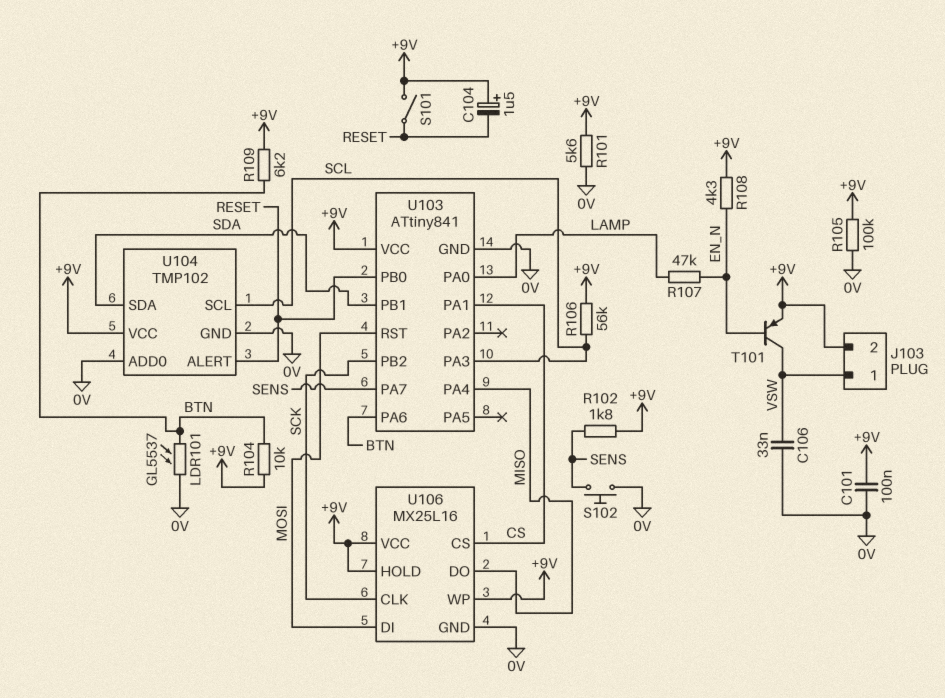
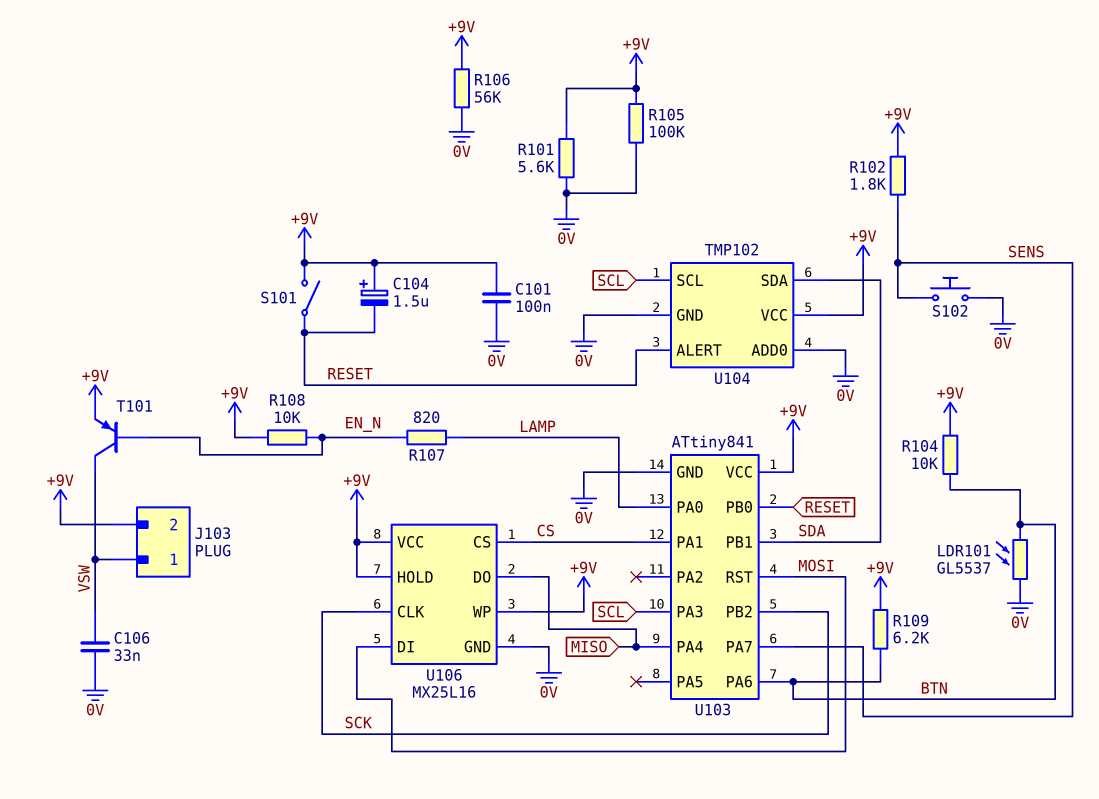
R106: 56k (+9V, SCL) -> 56k (+9V, 0V)
R107: 47k (EN_N, LAMP) -> 820 (EN_N, LAMP)
R108: 4.3k (+9V, EN_N) -> 10k (+9V, EN_N)

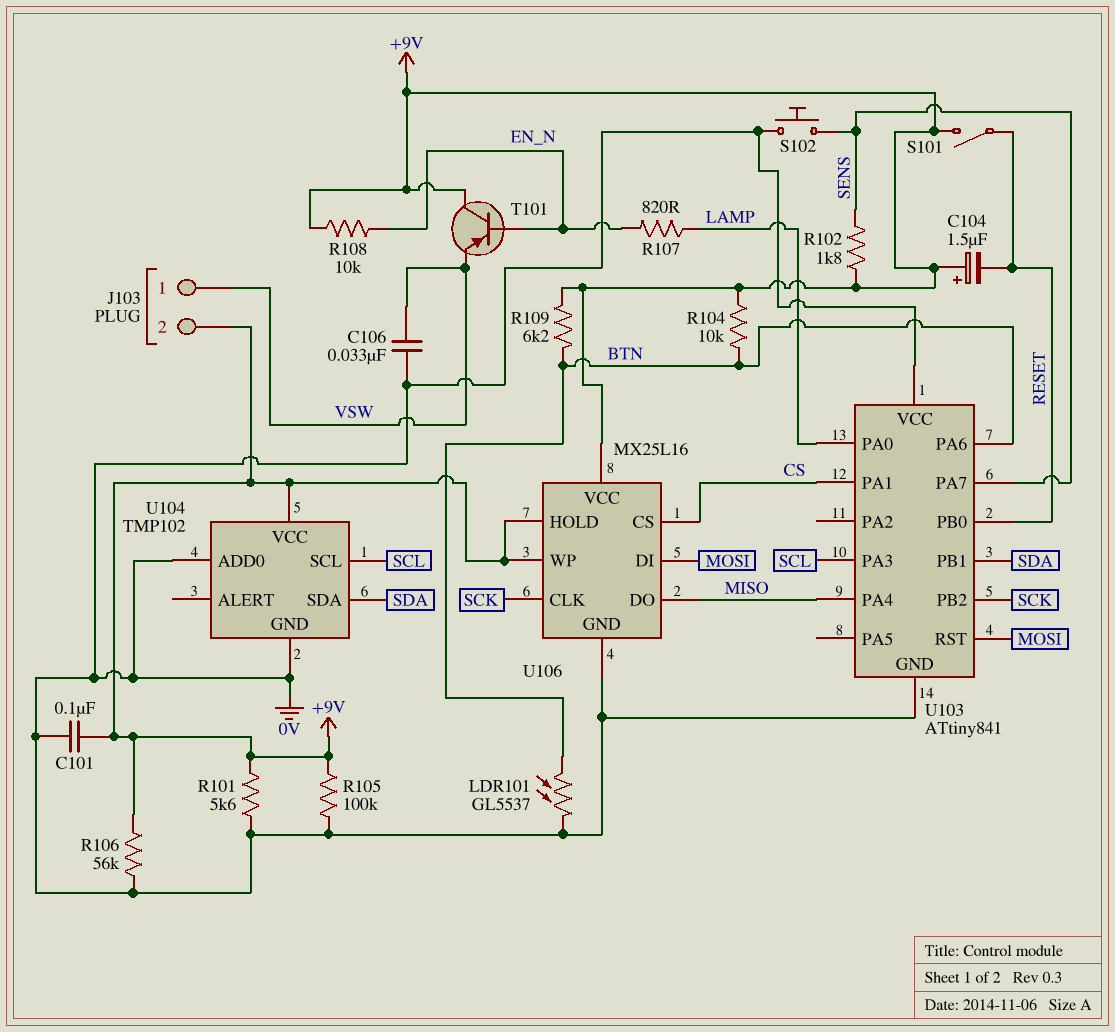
T101: PNP (B EN_N, C VSW, E +9V) -> PNP (B EN_N, C +9V, E VSW)
U103 pin VCC: +9V -> 0V
U104 pin ALERT: RESET -> none

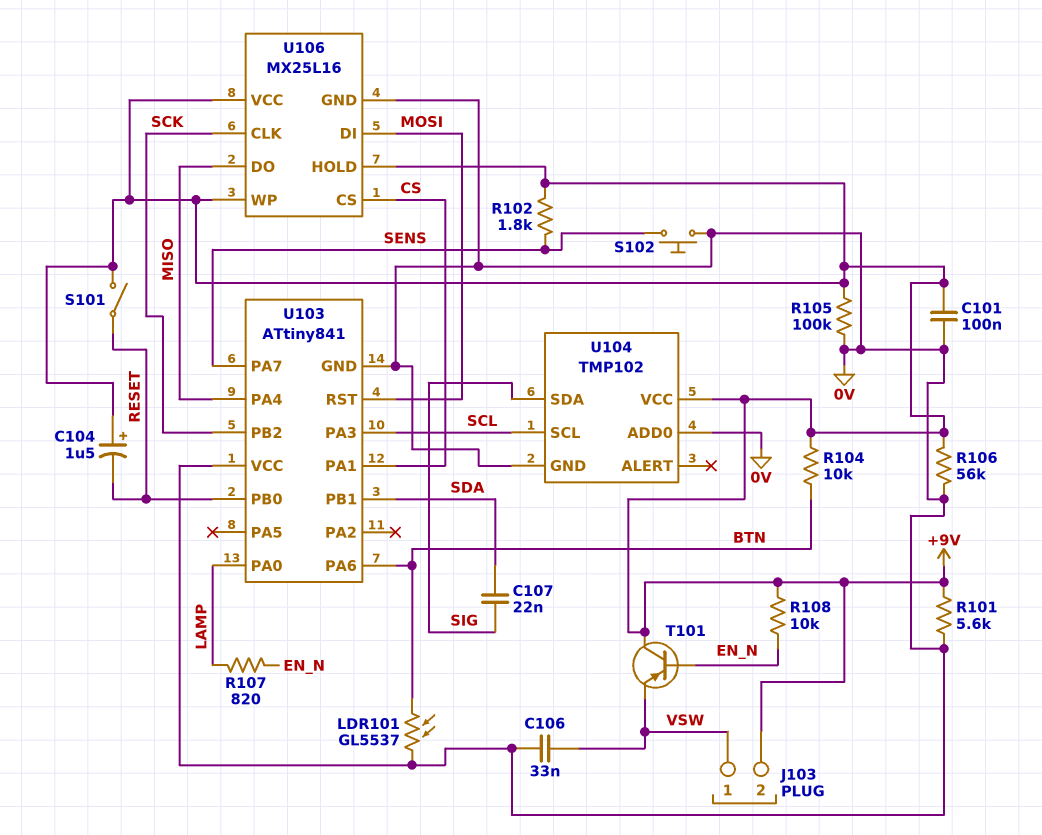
C107: none -> 22nF (SDA, SIG)
R109: 6.2k (+9V, BTN) -> none
U104 pin SDA: SDA -> SIG

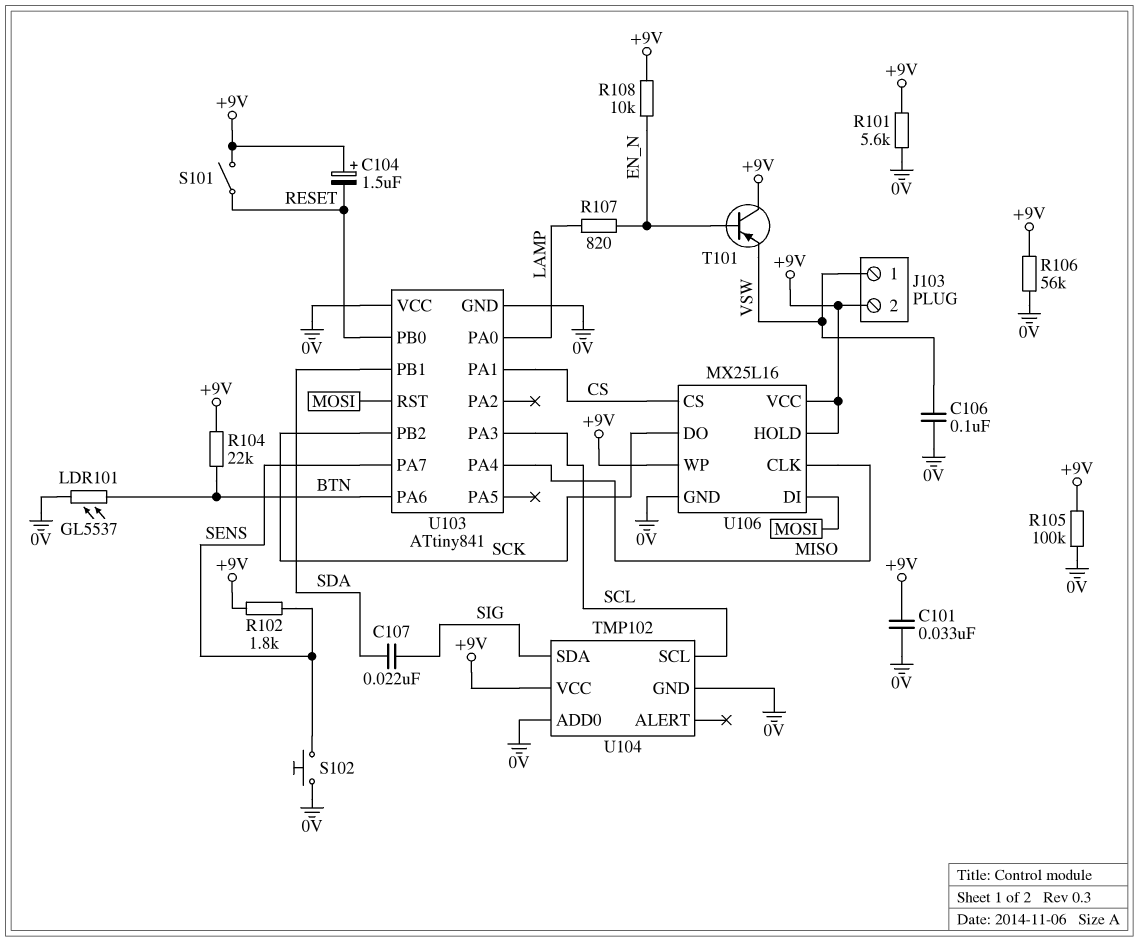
C101: 100nF (+9V, 0V) -> 33nF (+9V, 0V)
C106: 33nF (0V, VSW) -> 100nF (0V, VSW)
R104: 10k (+9V, BTN) -> 22k (+9V, BTN)
U106 pin CLK: SCK -> MISO
U106 pin DO: MISO -> SCK

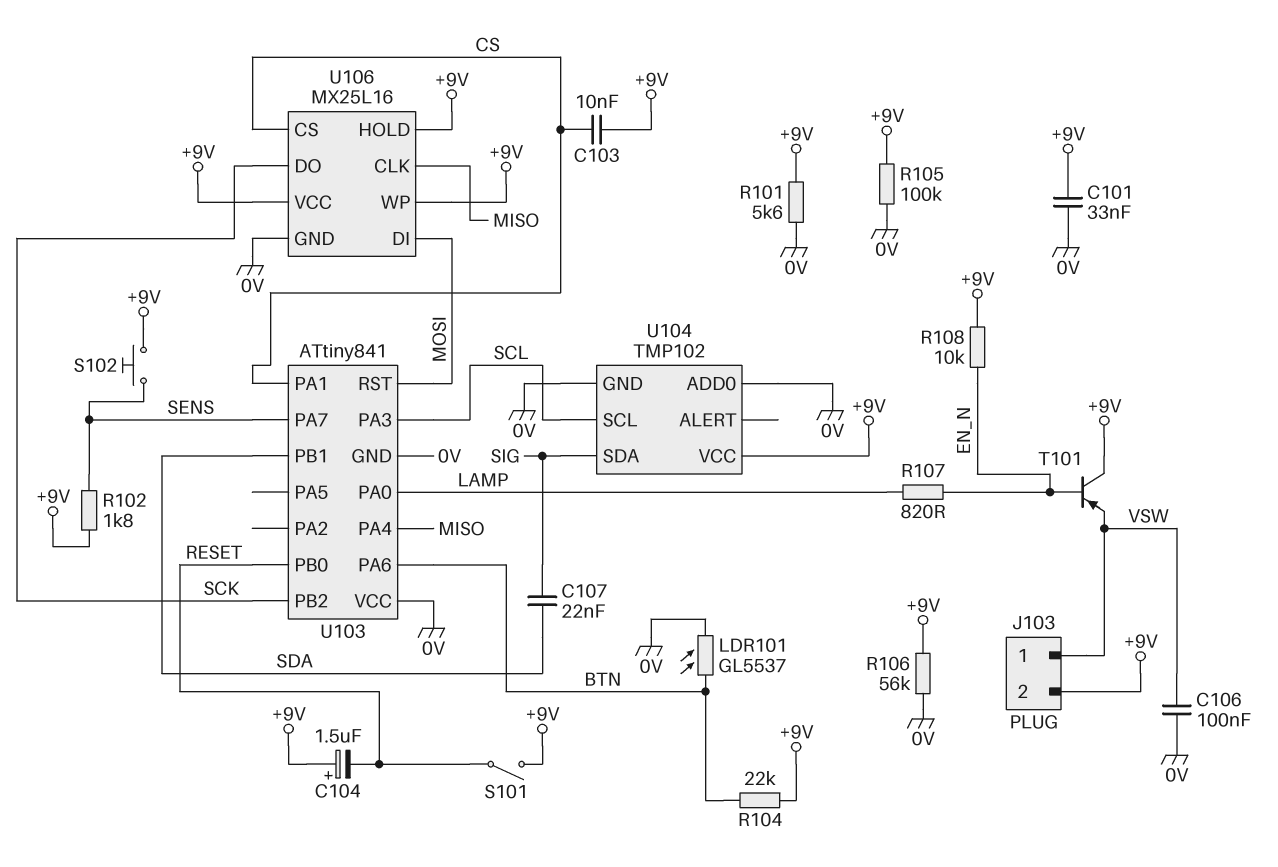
C103: none -> 10nF (+9V, CS)
S102: button (0V, SENS) -> button (+9V, SENS)

